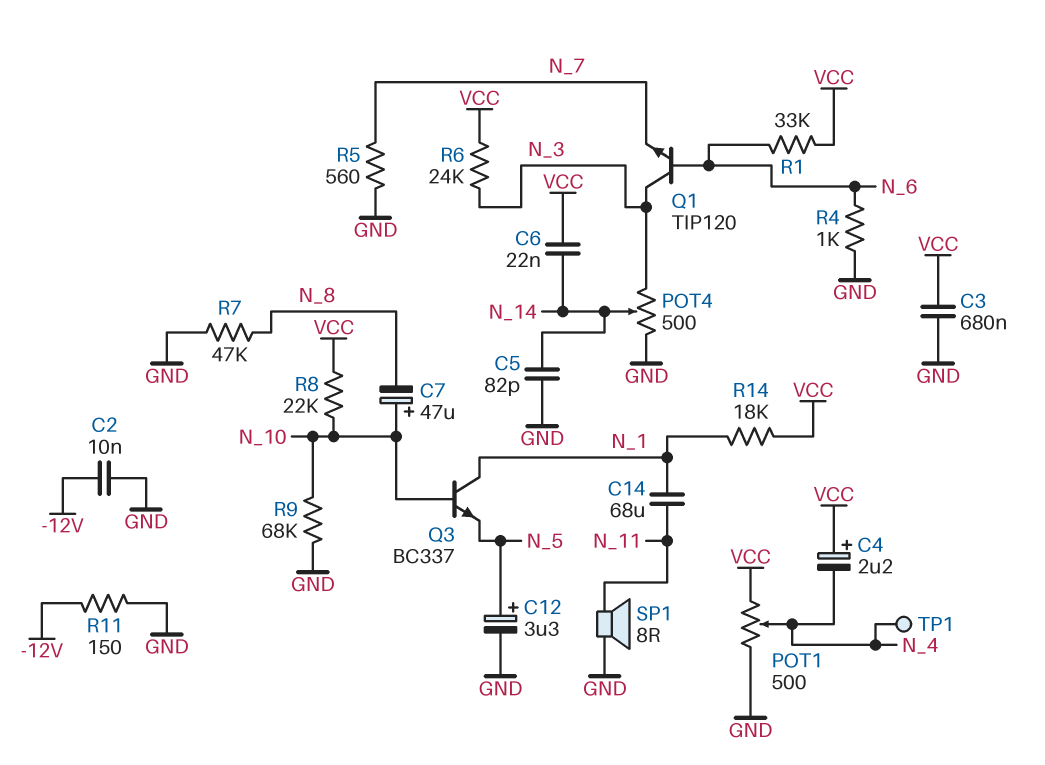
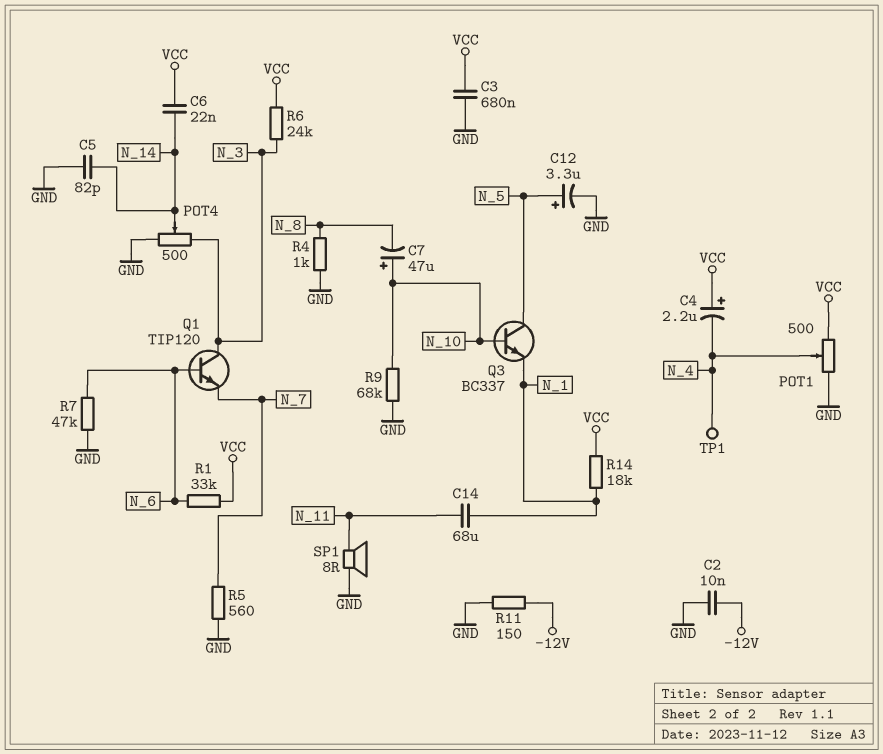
Q3: NPN BC337 (B N_10, C N_1, E N_5) -> NPN BC337 (B N_10, C N_5, E N_1)
R4: 1k (GND, N_6) -> 1k (GND, N_8)
R7: 47k (GND, N_8) -> 47k (GND, N_6)
R8: 22k (N_10, VCC) -> none

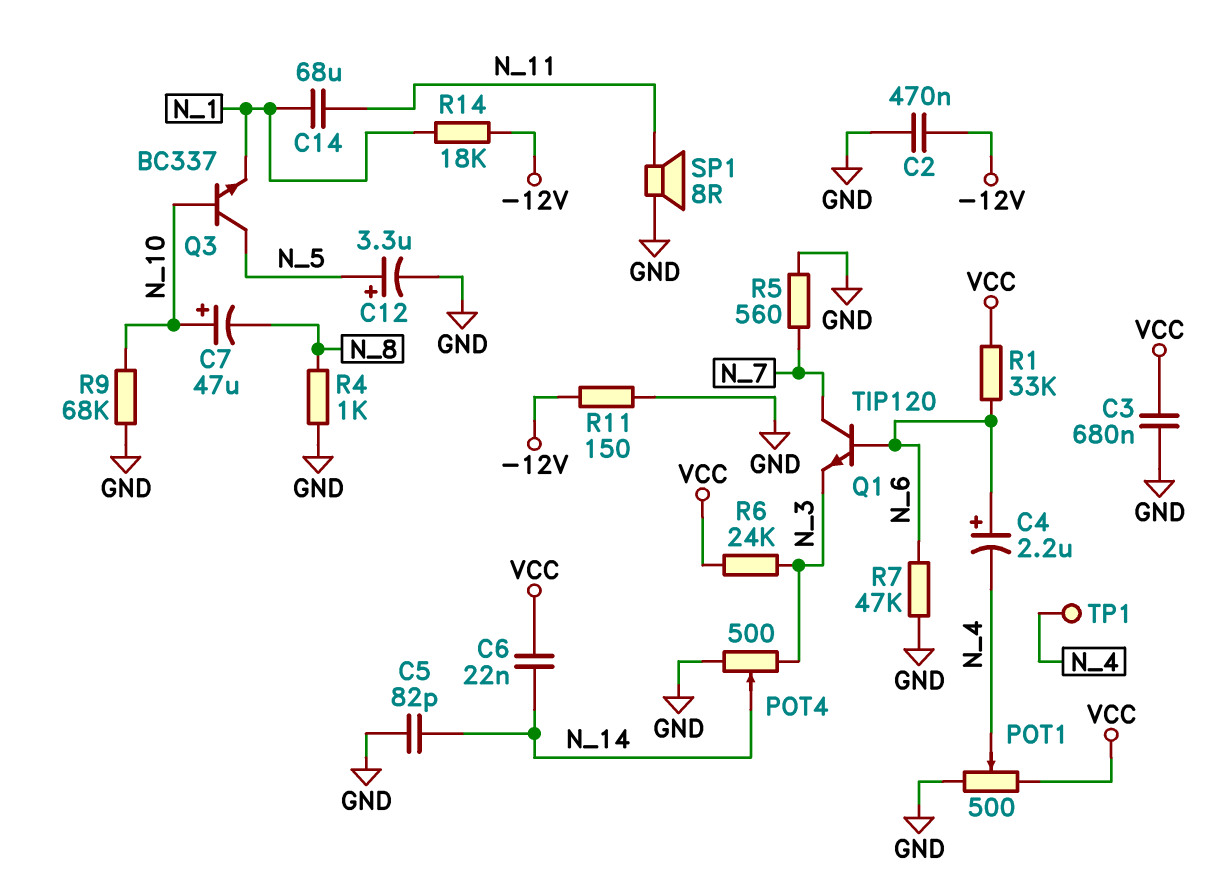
C2: 10nF (-12V, GND) -> 470nF (-12V, GND)
C4: 2.2uF (plus VCC, minus N_4) -> 2.2uF (plus N_6, minus N_4)
Q1: NPN TIP120 (B N_6, C N_3, E N_7) -> NPN TIP120 (B N_6, C N_7, E N_3)
R14: 18k (N_1, VCC) -> 18k (-12V, N_1)

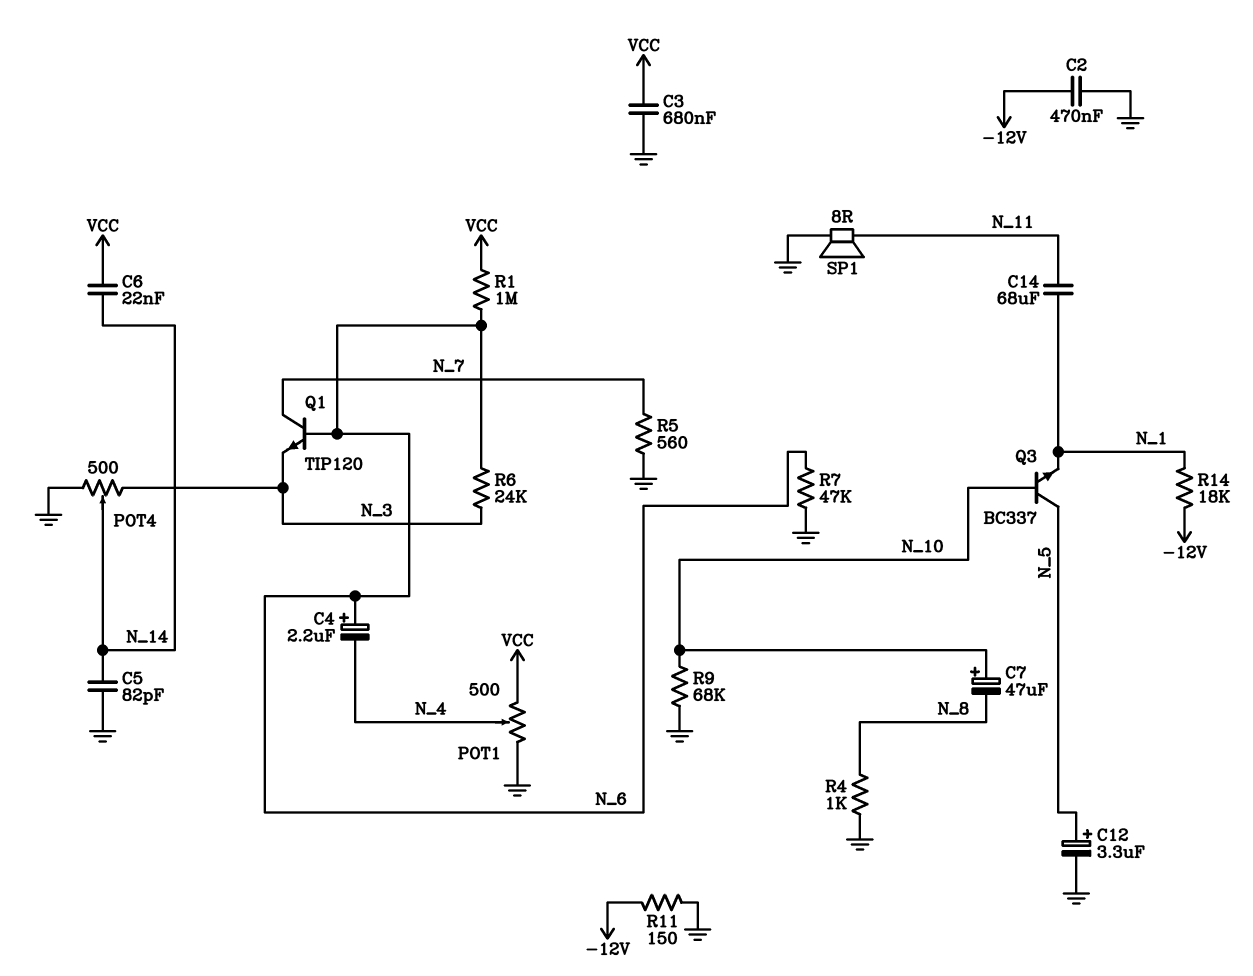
R1: 33k (N_6, VCC) -> 1M (N_6, VCC)
R6: 24k (N_3, VCC) -> 24k (N_3, N_6)
TP1: test point (N_4) -> none

